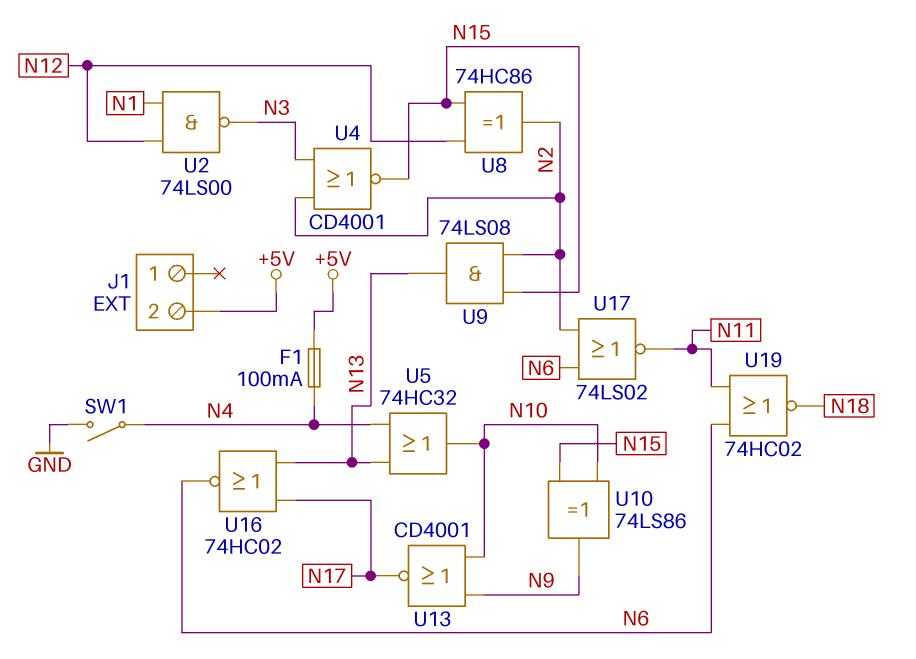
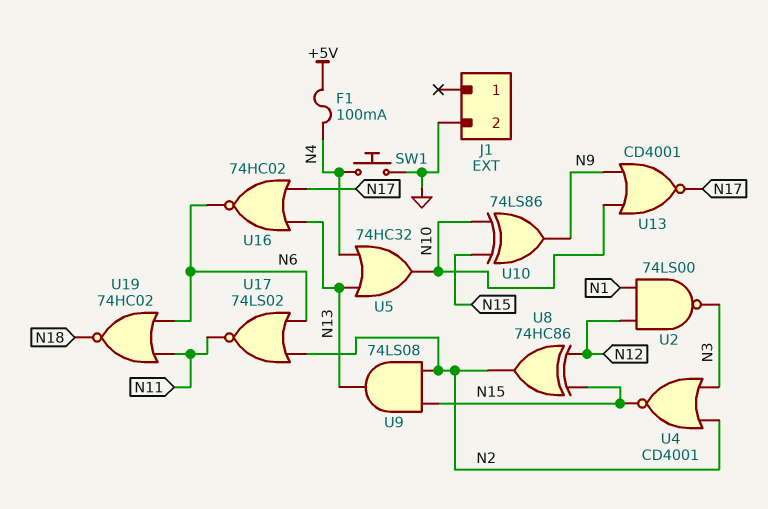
J1 pin 2: +5V -> GND
SW1: switch (GND, N4) -> button (GND, N4)

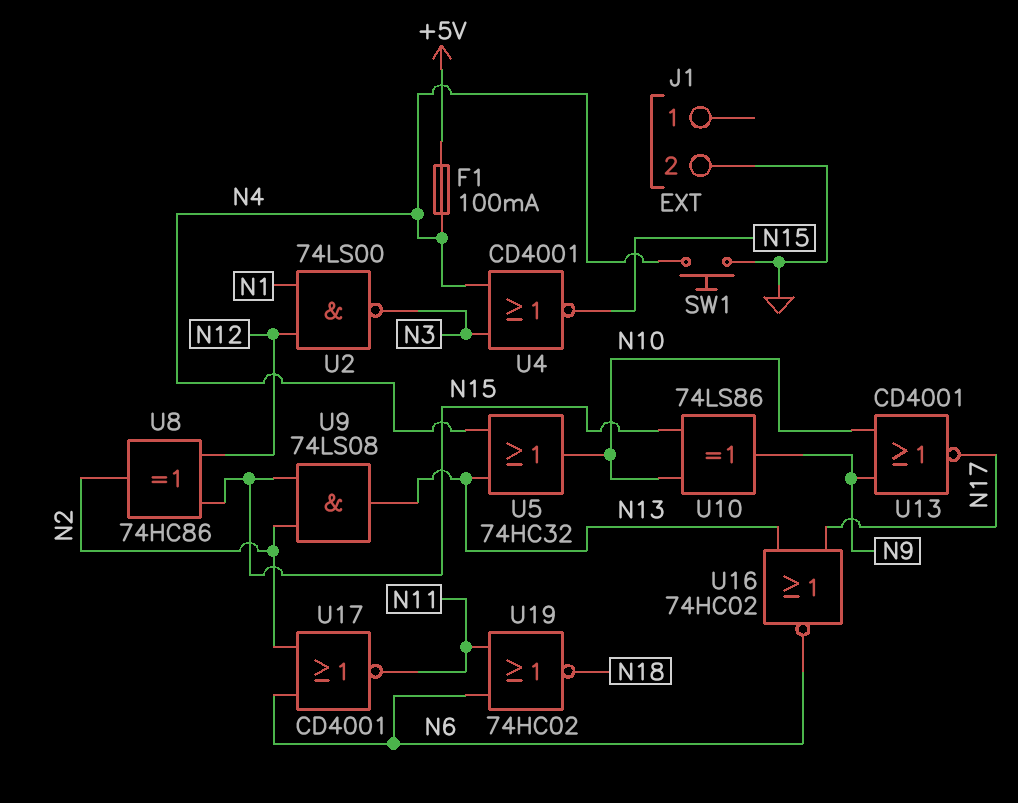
U4: NOR CD4001 (in N2, in N3, out N15) -> NOR CD4001 (in N3, in N4, out N15)
U17: NOR 74LS02 (in N2, in N6, out N11) -> NOR CD4001 (in N2, in N6, out N11)

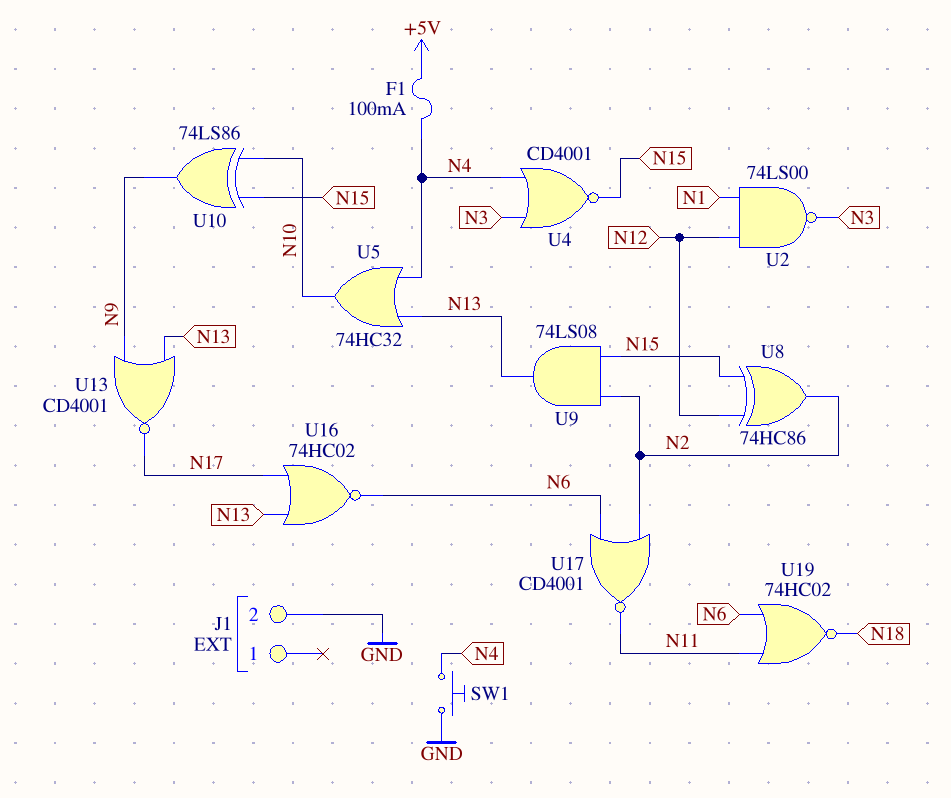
U13: NOR CD4001 (in N9, in N10, out N17) -> NOR CD4001 (in N9, in N13, out N17)

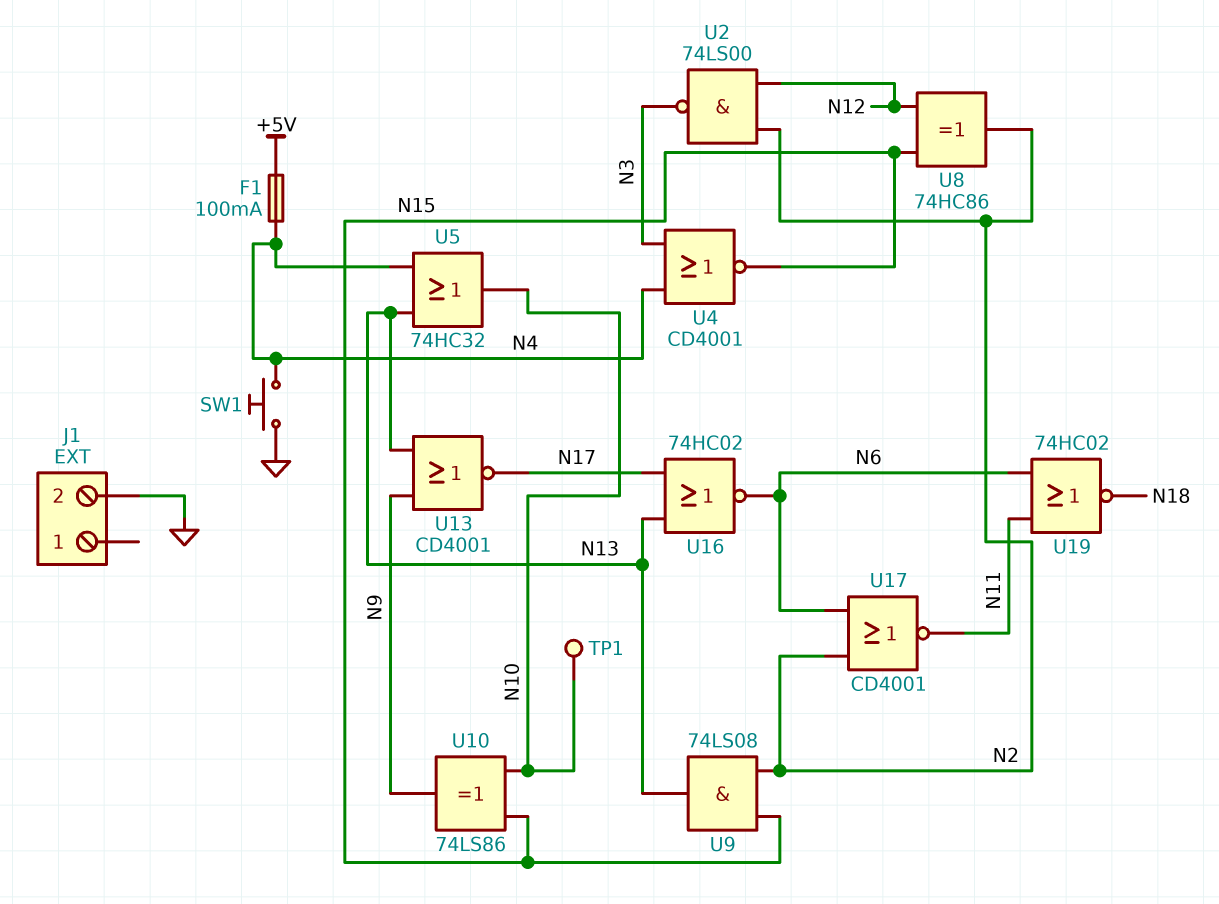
TP1: none -> test point (N10)
U2: NAND 74LS00 (in N1, in N12, out N3) -> NAND 74LS00 (in N2, in N12, out N3)

